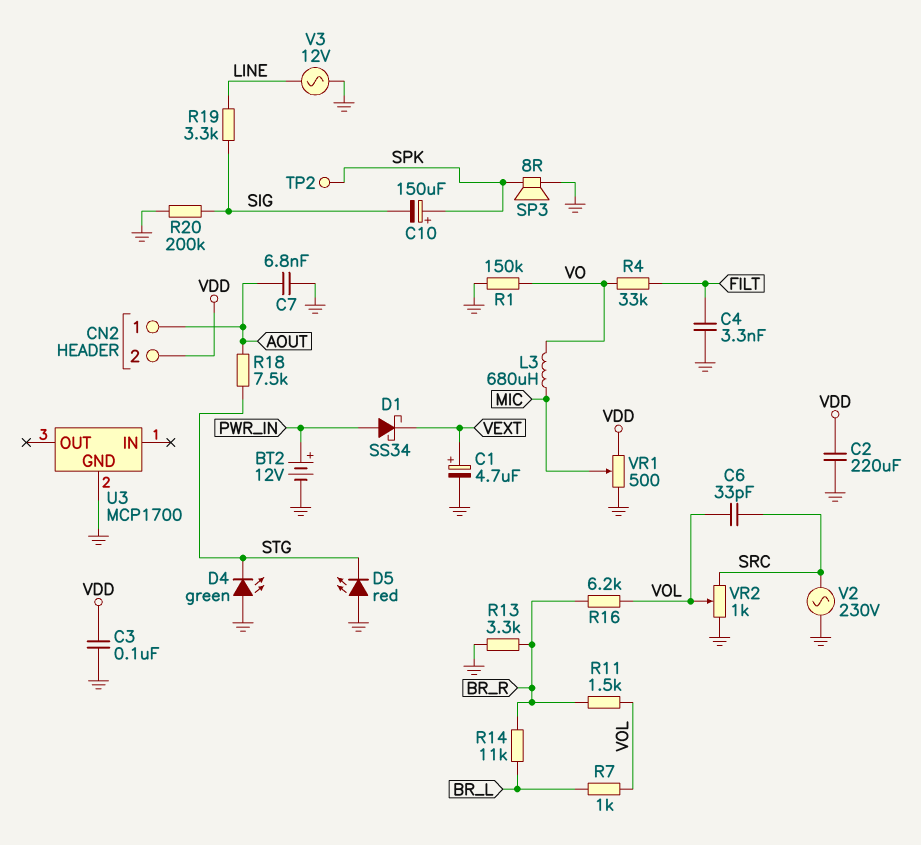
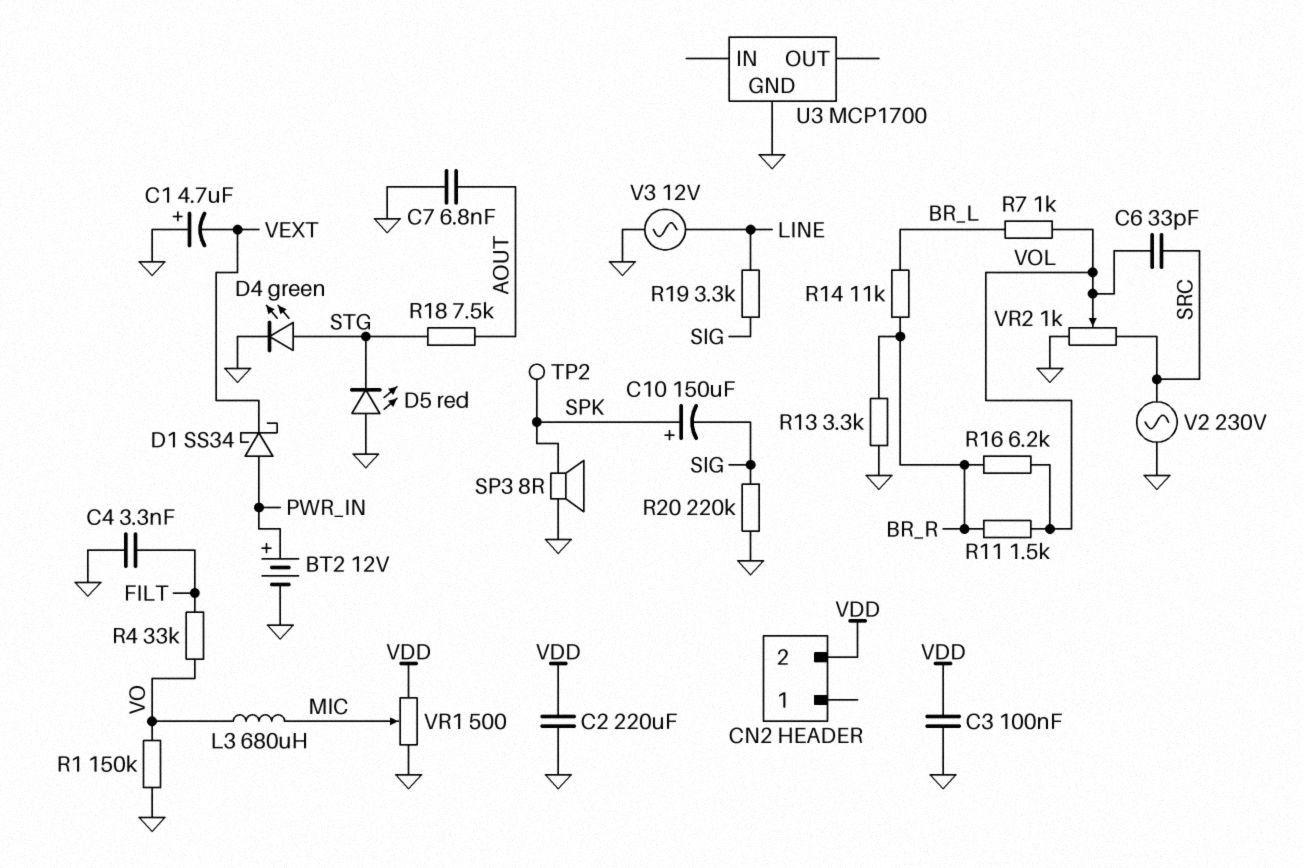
C1: 4.7uF (plus VEXT, minus GND) -> 4.7uF (plus GND, minus VEXT)
CN2 pin 1: AOUT -> none
D4: LED green (A GND, K STG) -> LED green (A STG, K GND)
R20: 200k (GND, SIG) -> 220k (GND, SIG)

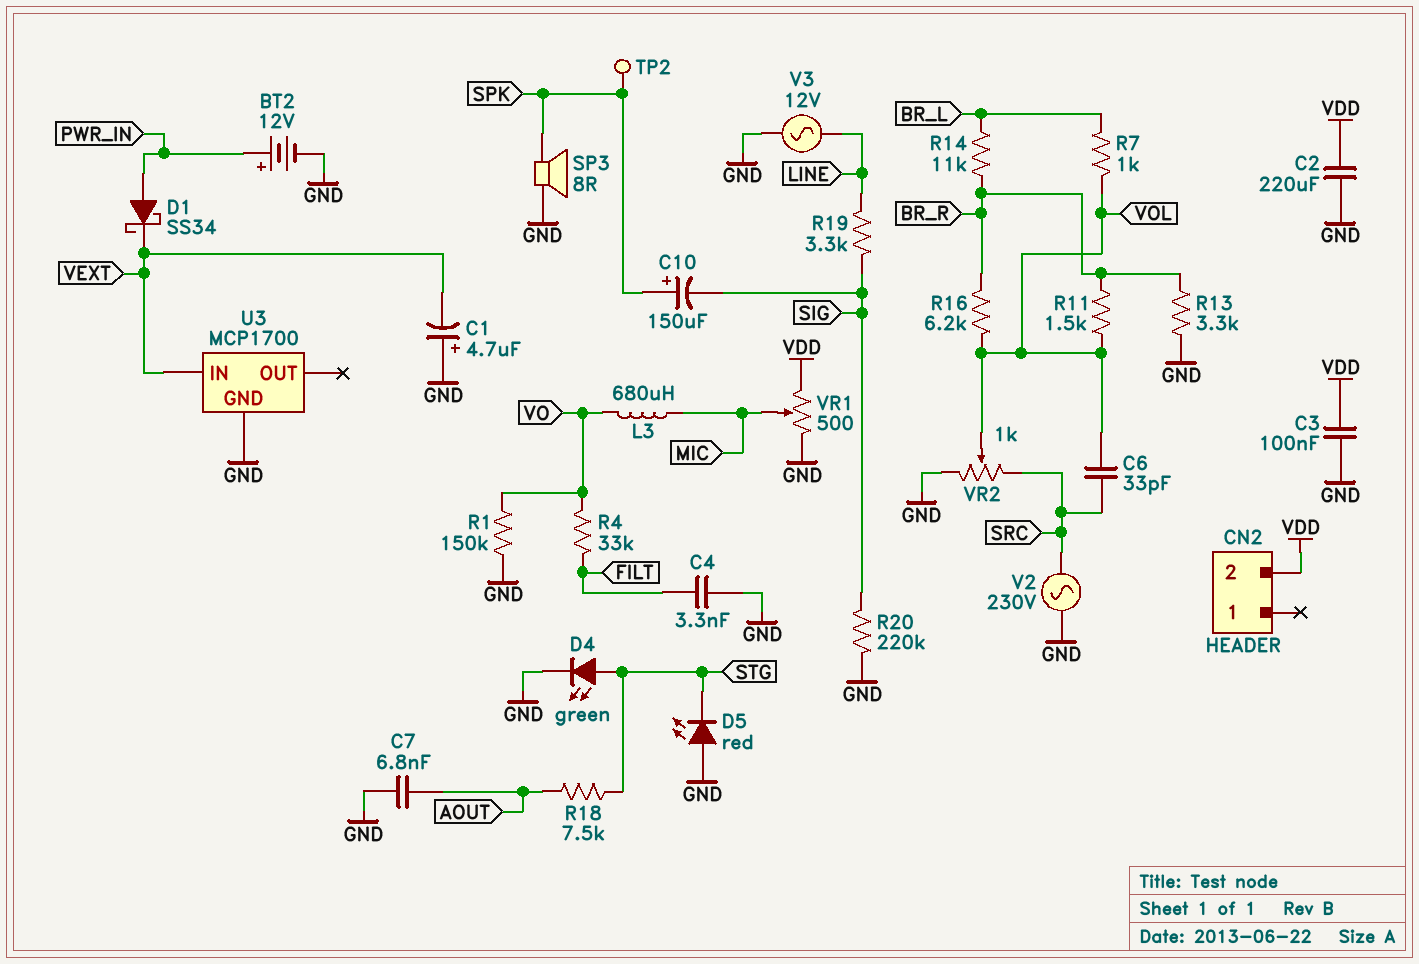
U3 pin IN: none -> VEXT

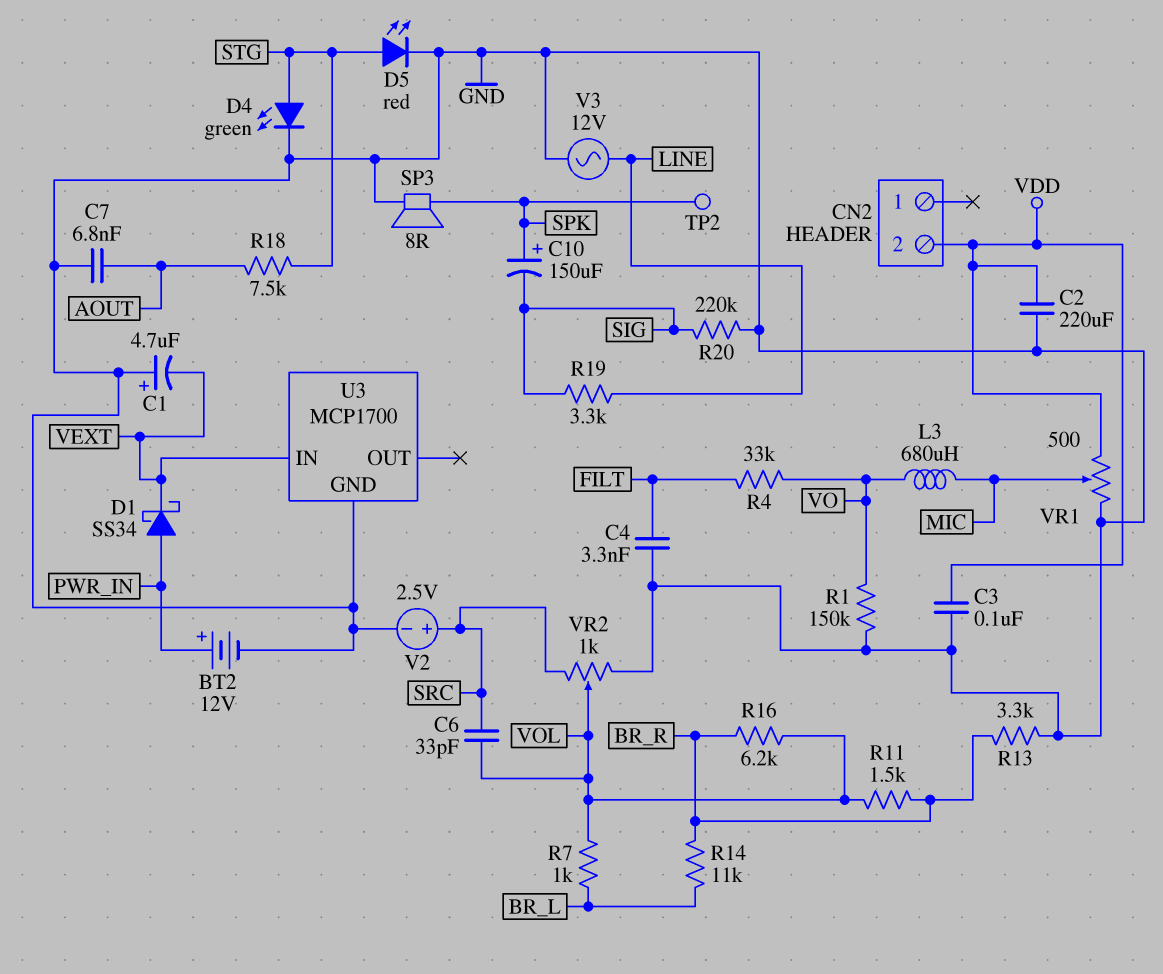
D5: LED red (A GND, K STG) -> LED red (A STG, K GND)
V2: AC 230V (GND, SRC) -> 2.5V (plus SRC, minus GND)

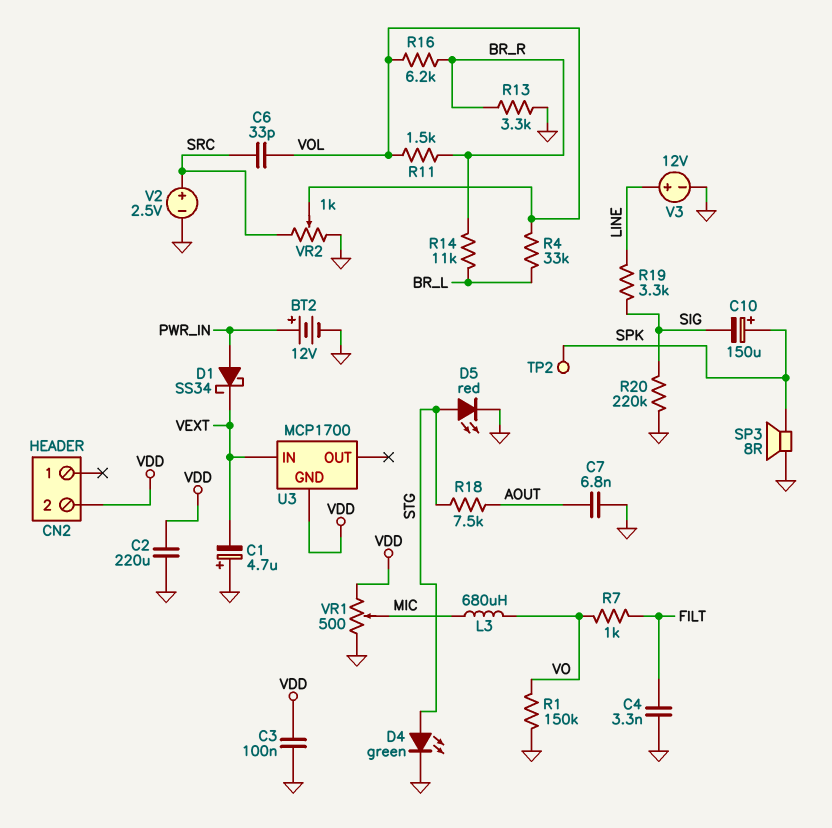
R4: 33k (FILT, VO) -> 33k (BR_L, VOL)
R7: 1k (BR_L, VOL) -> 1k (FILT, VO)
U3 pin GND: GND -> VDD
V3: AC 12V (GND, LINE) -> 12V (plus LINE, minus GND)

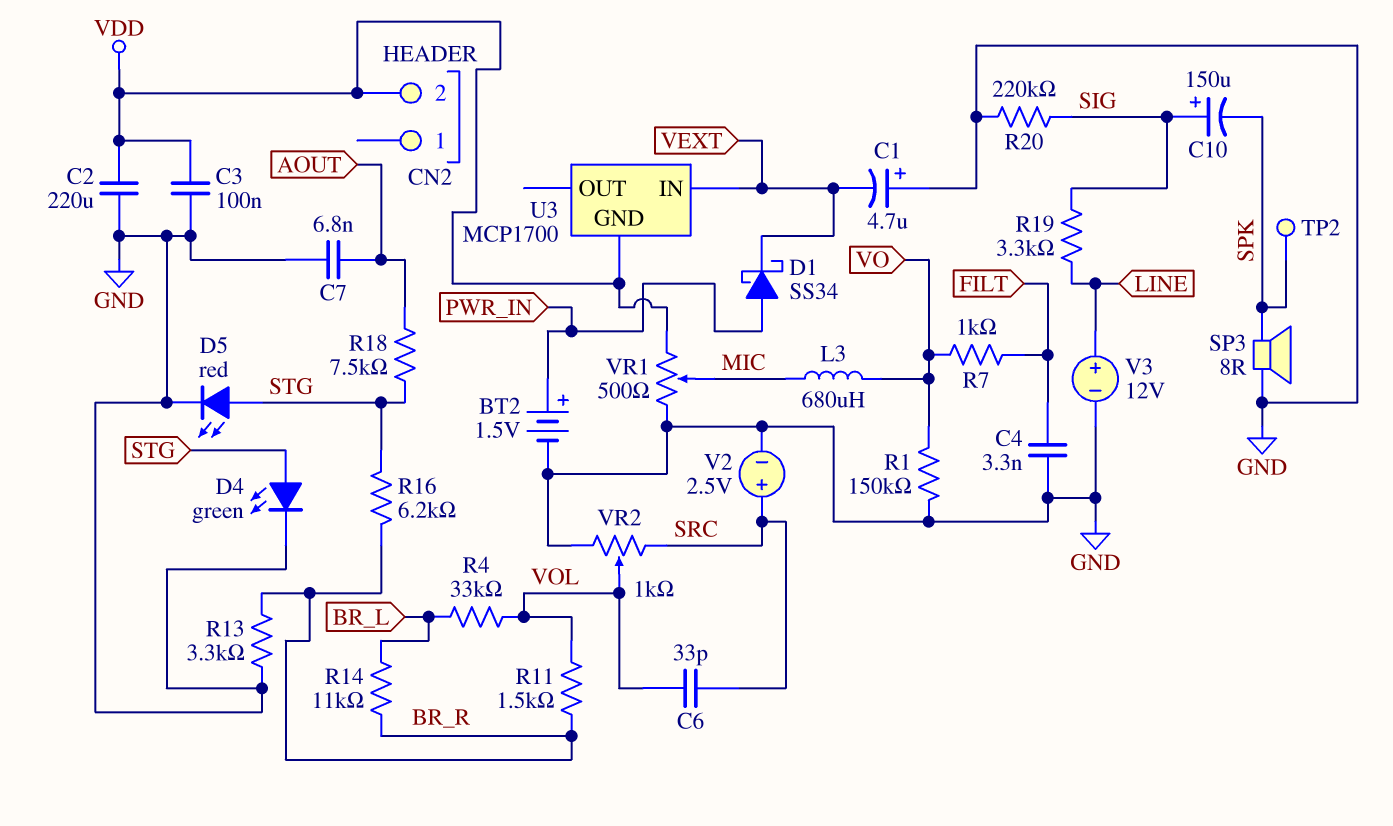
BT2: 12V (plus PWR_IN, minus GND) -> 1.5V (plus PWR_IN, minus GND)
C10: 150uF (plus SPK, minus SIG) -> 150uF (plus SIG, minus SPK)
R16: 6.2k (BR_R, VOL) -> 6.2k (BR_R, STG)

